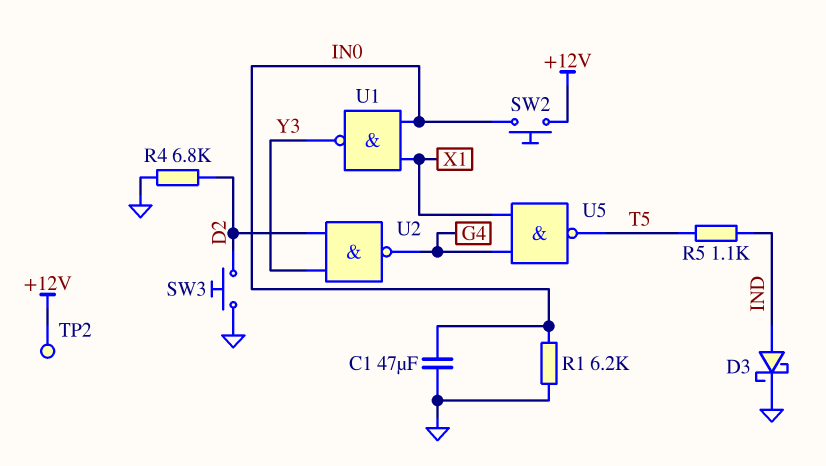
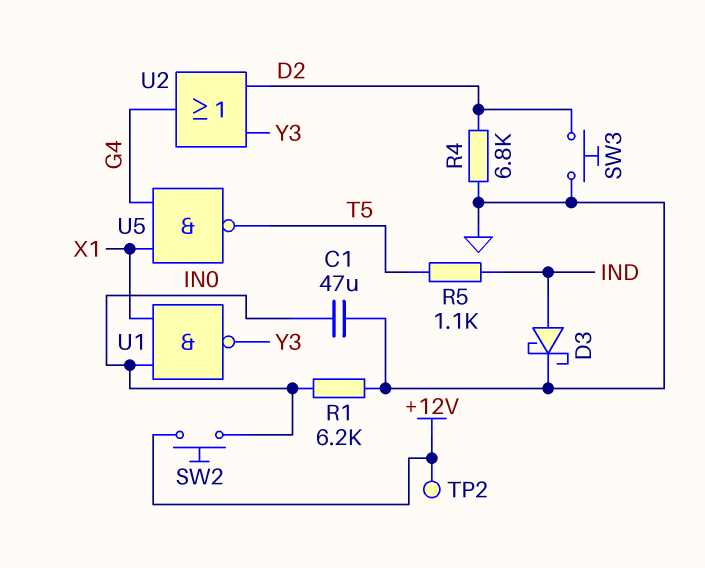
U2: NAND (in D2, in Y3, out G4) -> OR (in D2, in Y3, out G4)

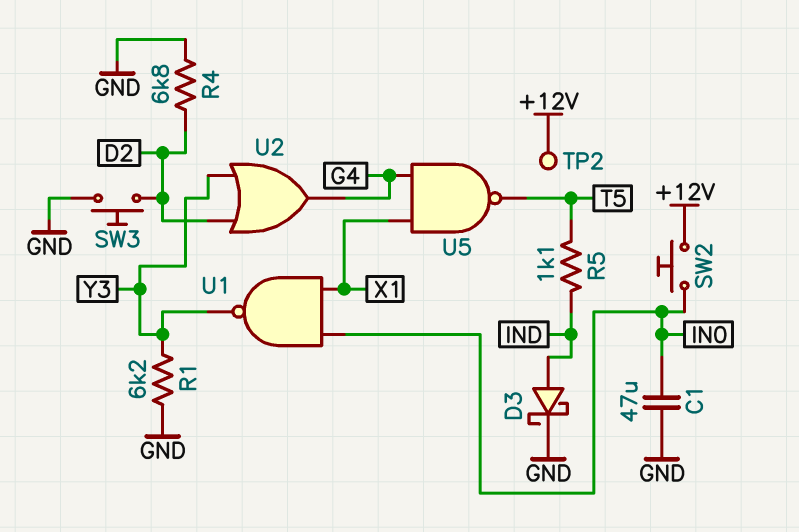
R1: 6.2k (GND, IN0) -> 6.2k (GND, Y3)

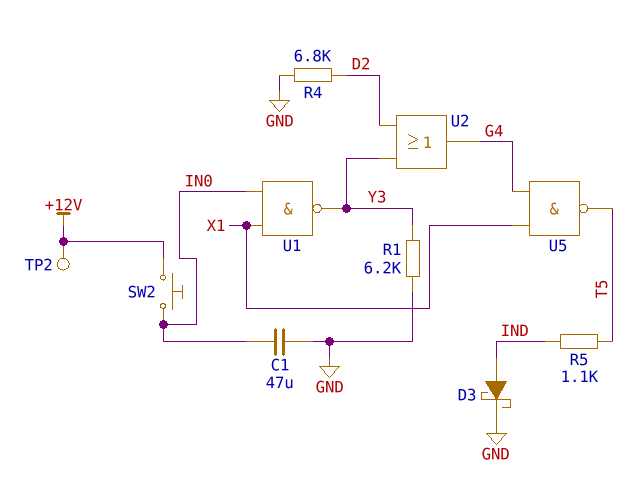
SW3: button (D2, GND) -> none

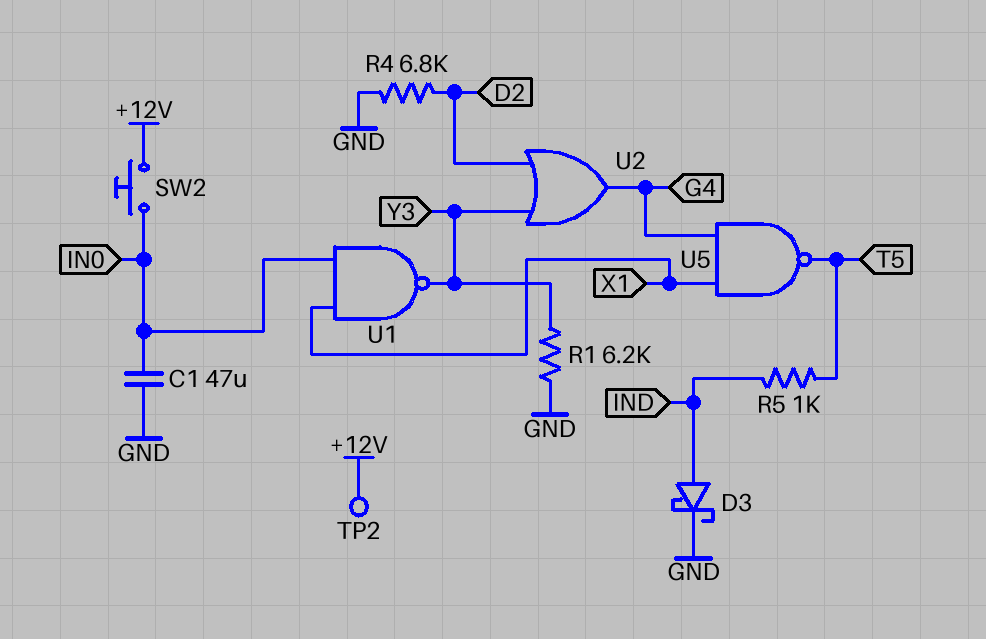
R5: 1.1k (IND, T5) -> 1k (IND, T5)

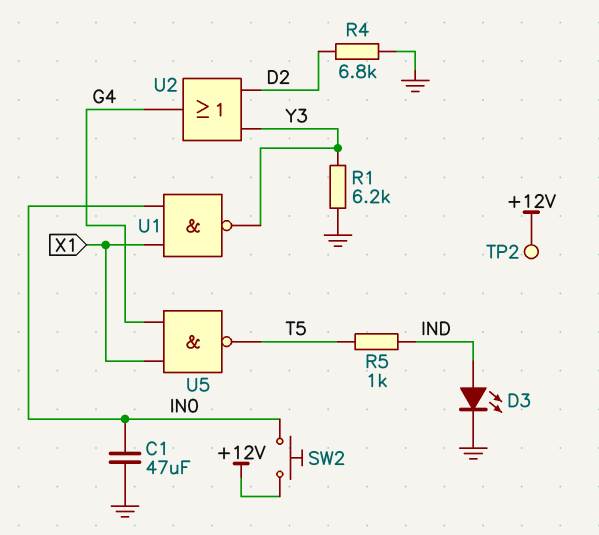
D3: schottky (A IND, K GND) -> LED (A IND, K GND)

